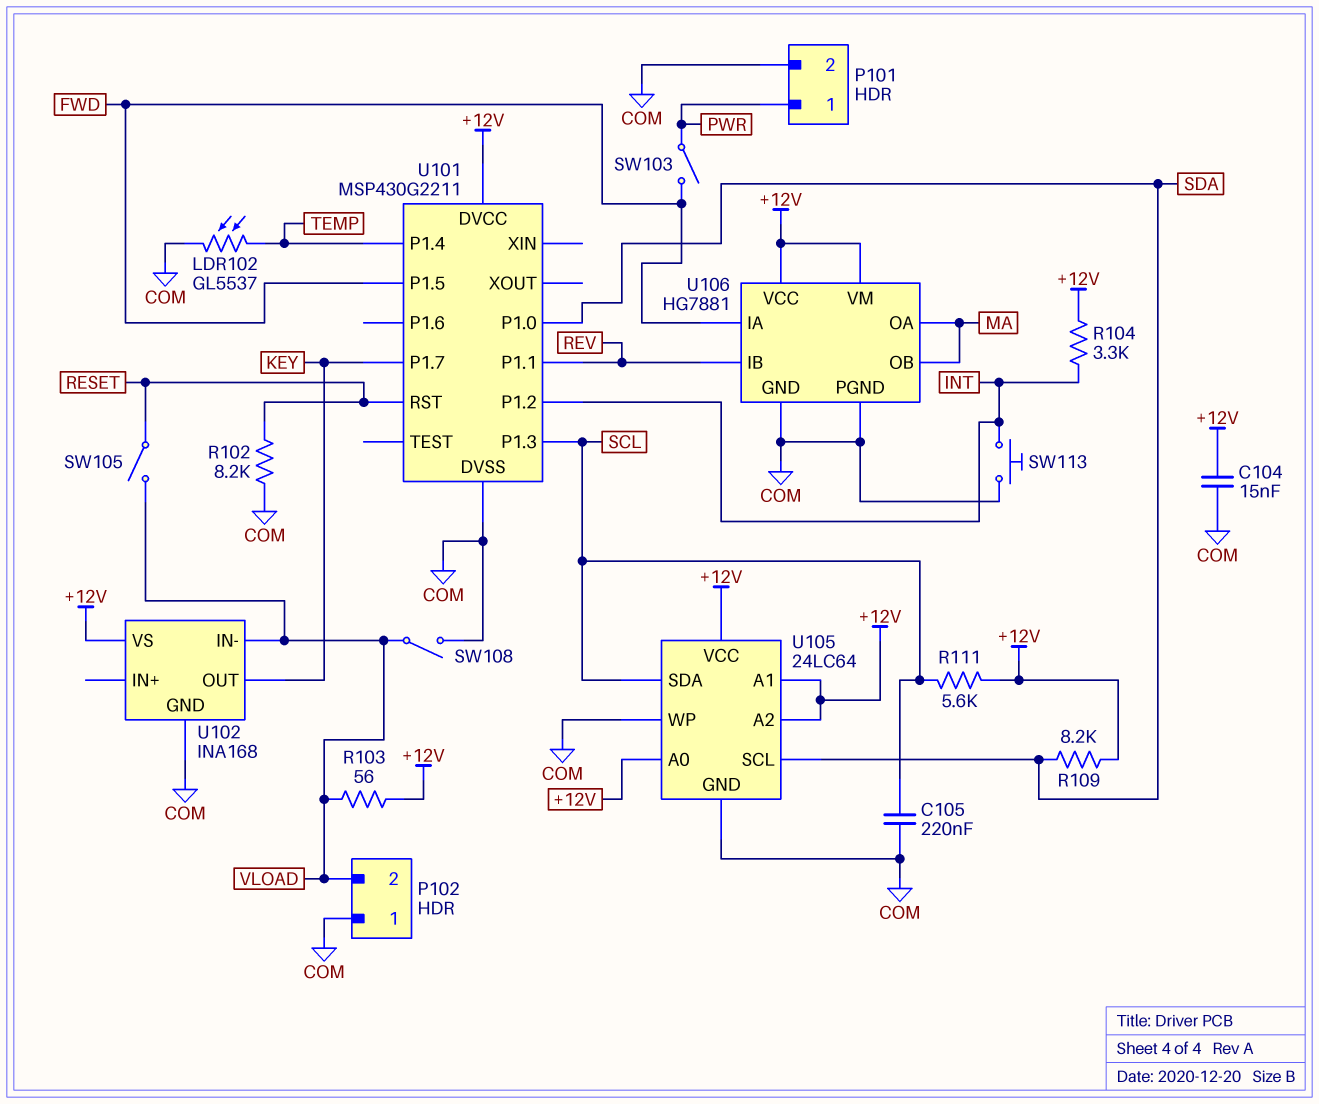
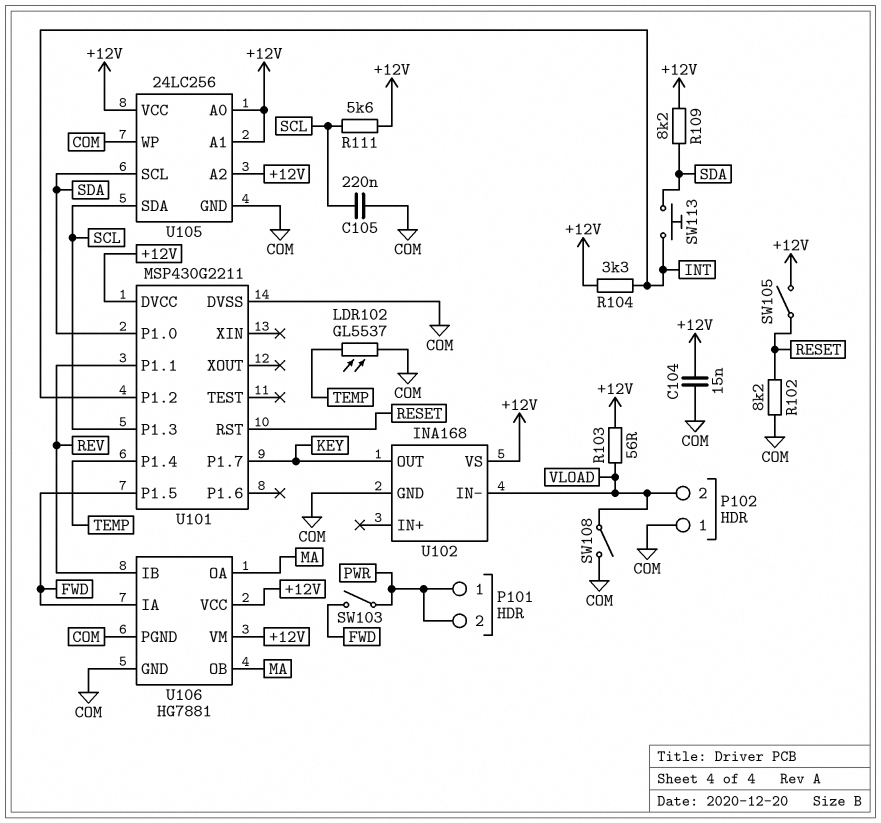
P101 pin 2: COM -> PWR
SW105: switch (RESET, VLOAD) -> switch (+12V, RESET)
SW113: button (COM, INT) -> button (INT, SDA)
U105: 24LC64 -> 24LC256

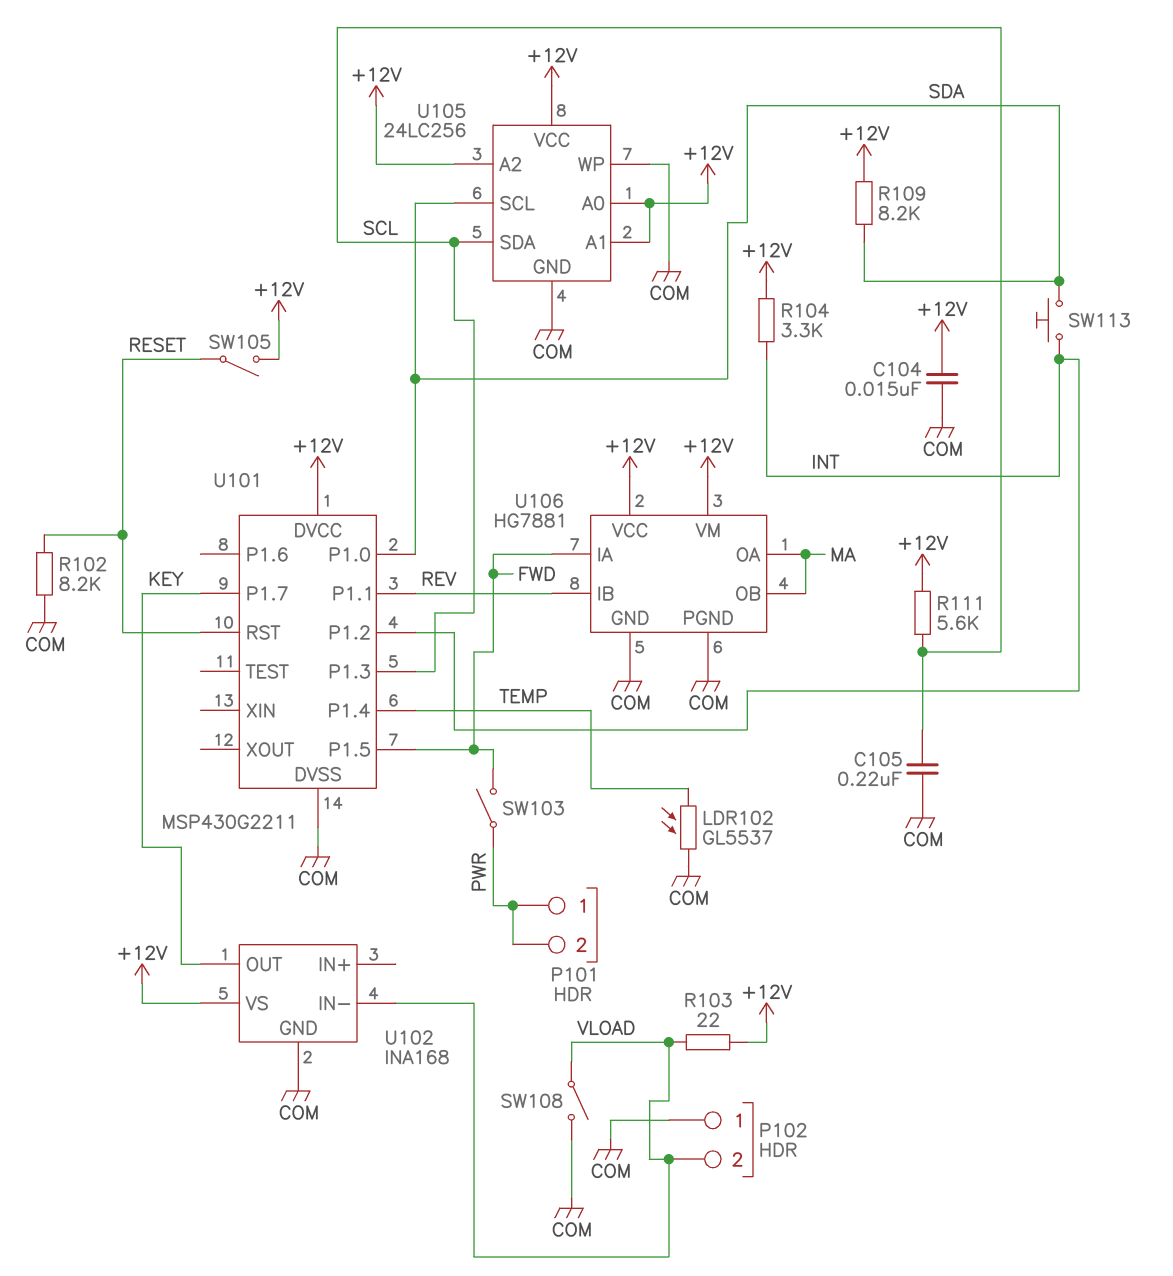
R103: 56 (+12V, VLOAD) -> 22 (+12V, VLOAD)

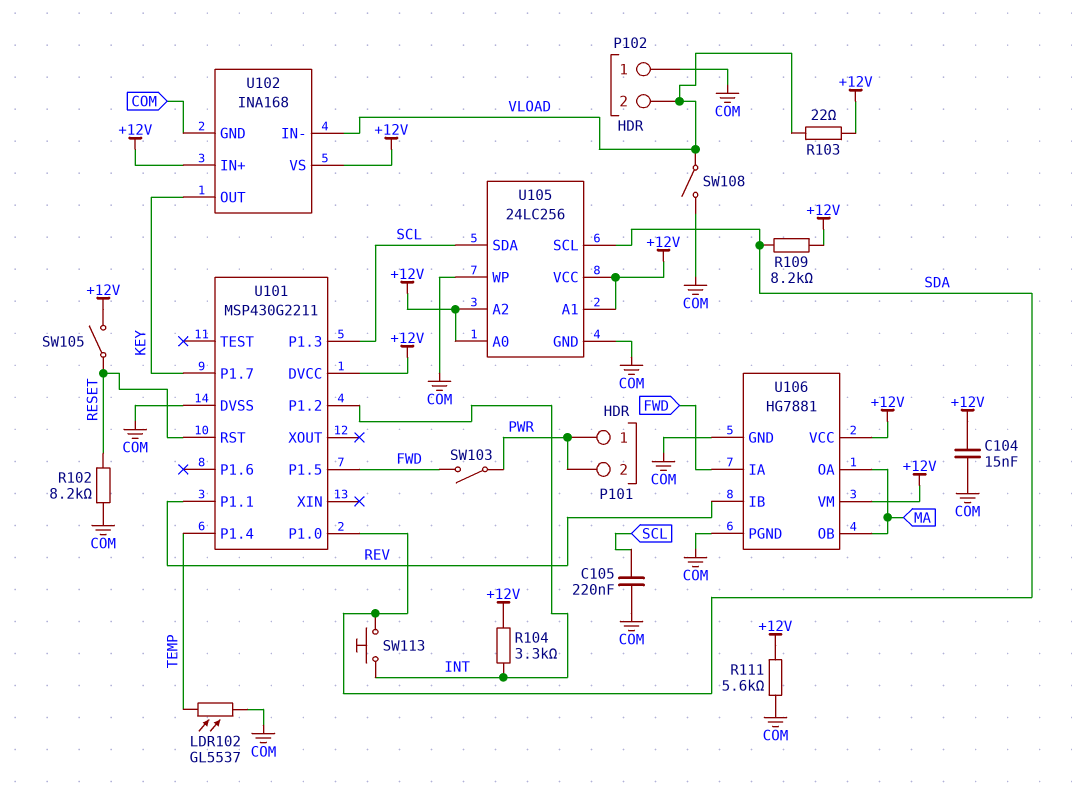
R111: 5.6k (+12V, SCL) -> 5.6k (+12V, COM)
U102 pin IN+: none -> +12V

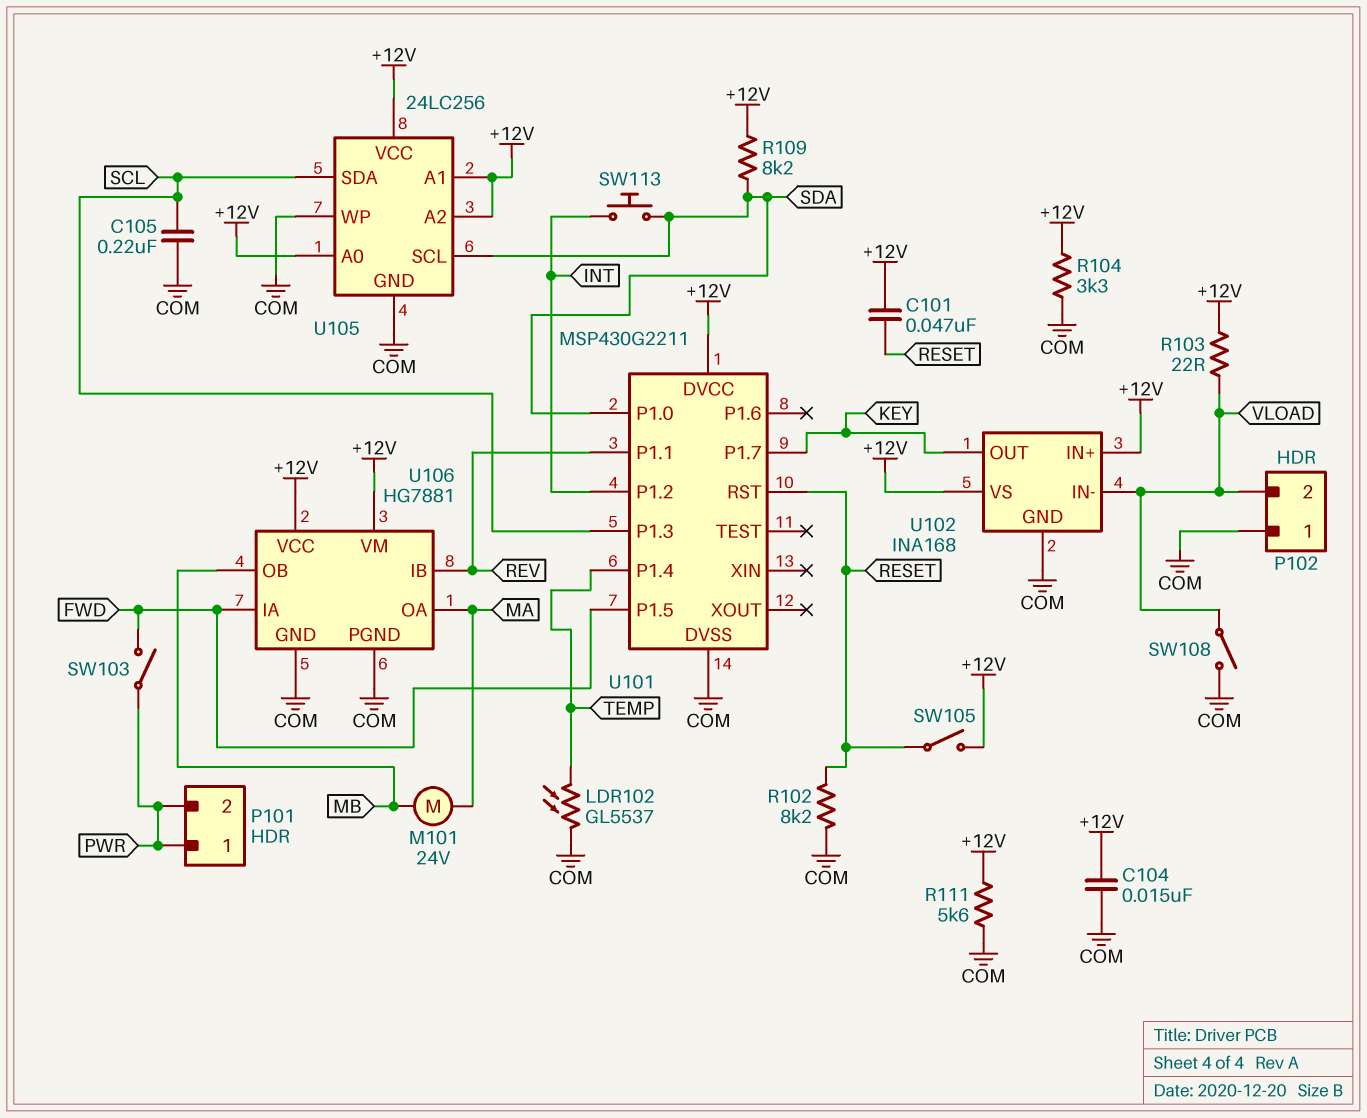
C101: none -> 47nF (+12V, RESET)
M101: none -> motor 24V (MA, MB)
R104: 3.3k (+12V, INT) -> 3.3k (+12V, COM)
U106 pin OB: MA -> MB

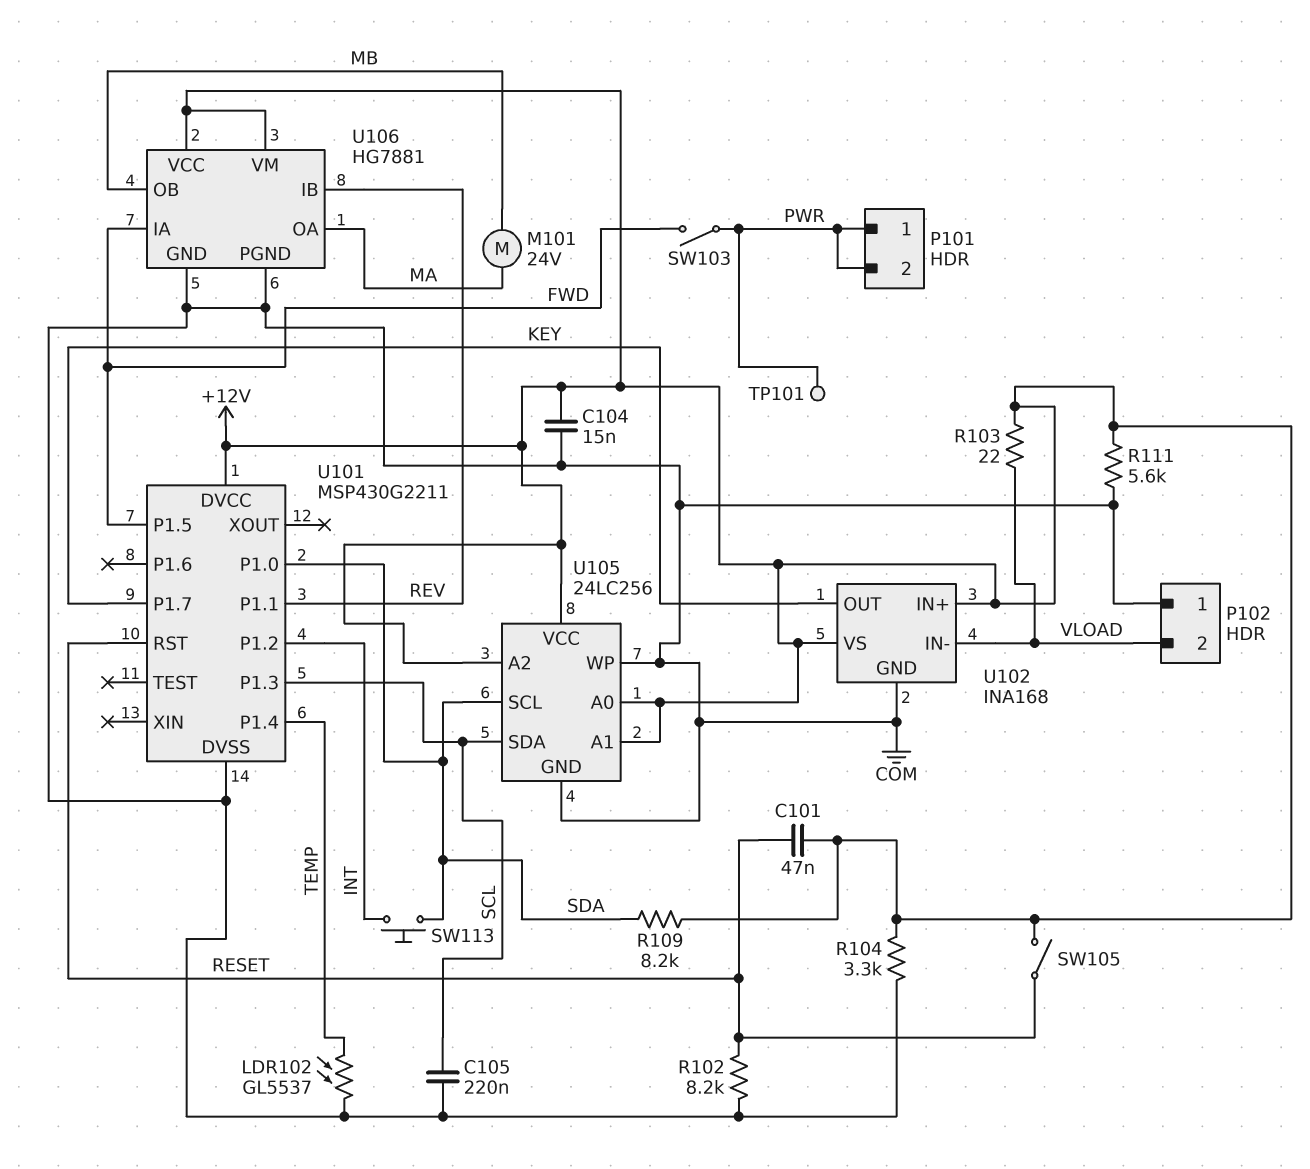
SW108: switch (COM, VLOAD) -> none
TP101: none -> test point (PWR)

